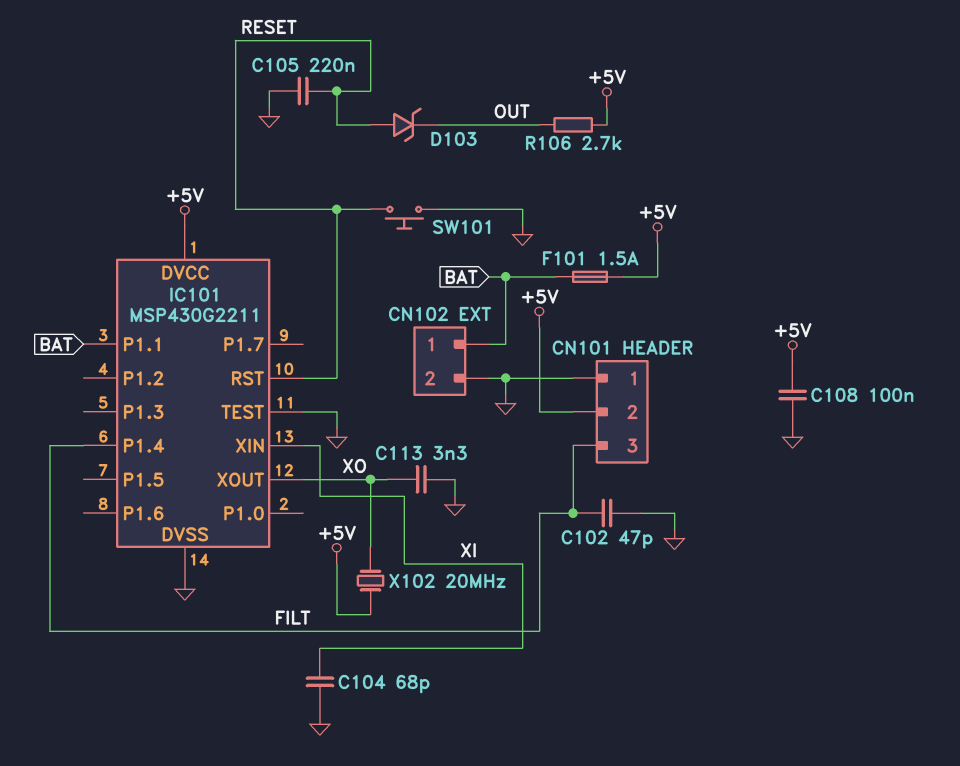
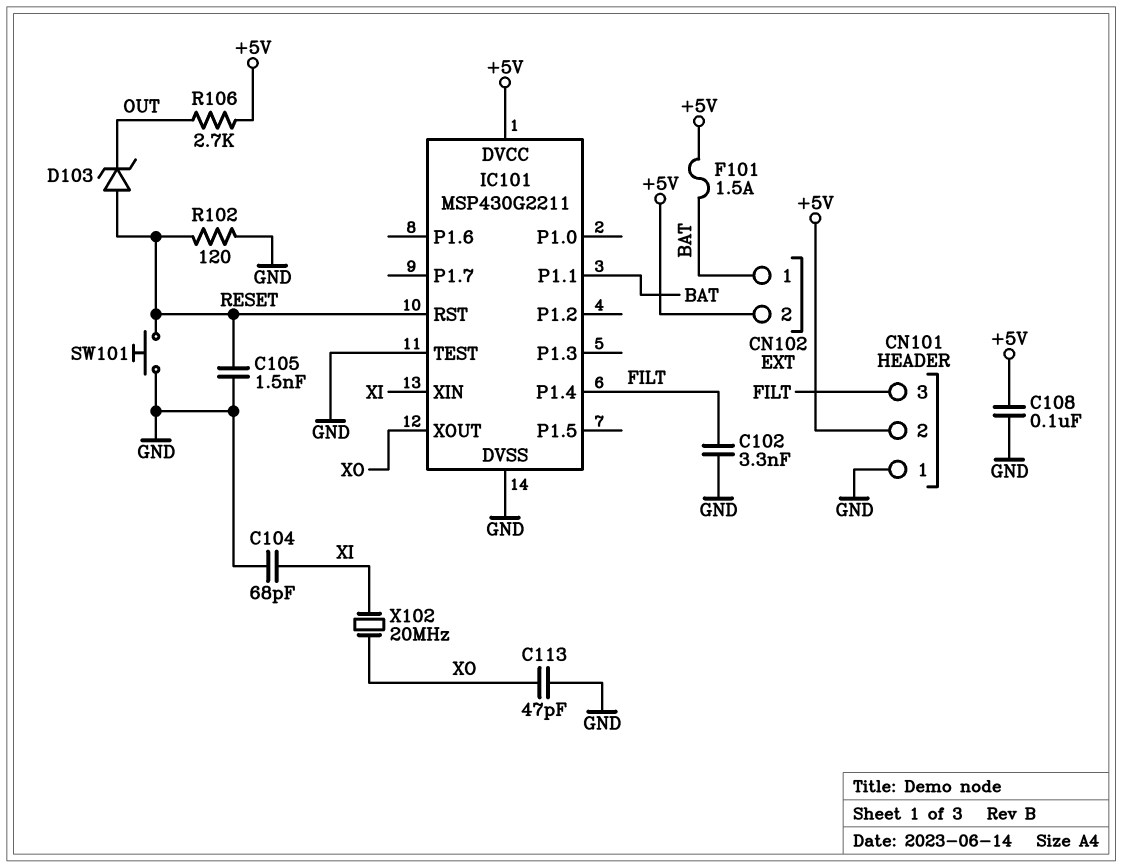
C102: 47pF (FILT, GND) -> 3.3nF (FILT, GND)
C105: 220nF (GND, RESET) -> 1.5nF (GND, RESET)
C113: 3.3nF (GND, XO) -> 47pF (GND, XO)
CN102 pin 2: GND -> +5V
R102: none -> 120 (GND, RESET)
X102: 20MHz (+5V, XO) -> 20MHz (XI, XO)

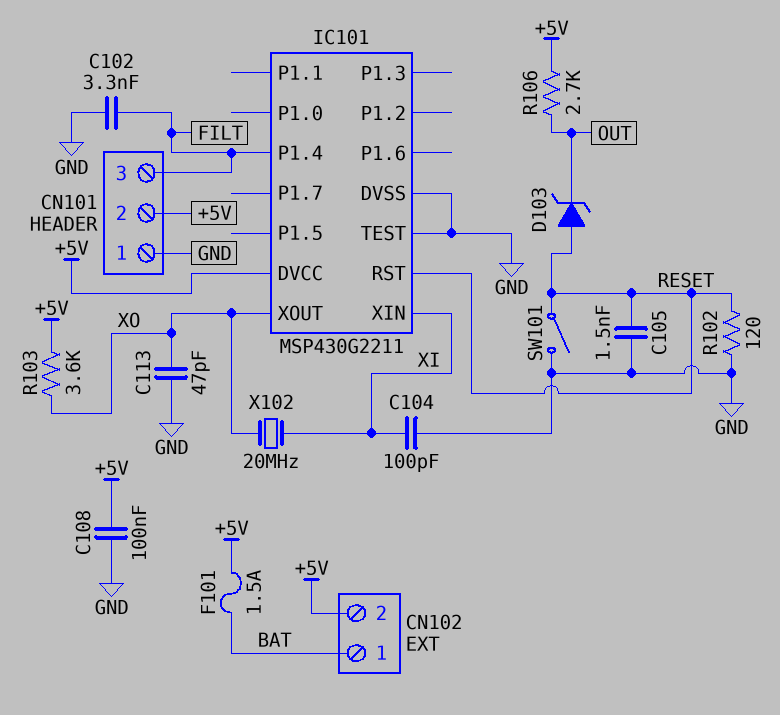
C104: 68pF (GND, XI) -> 100pF (GND, XI)
IC101 pin P1.1: BAT -> none
R103: none -> 3.6k (+5V, XO)
SW101: button (GND, RESET) -> switch (GND, RESET)

